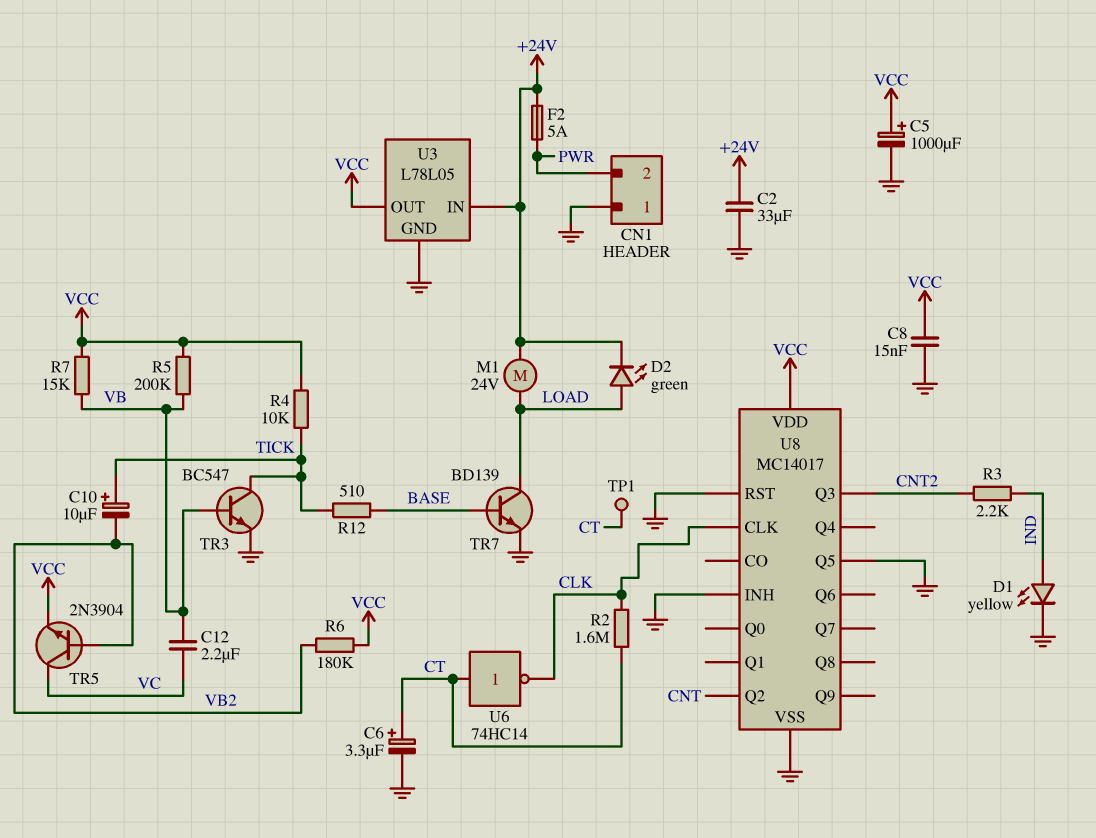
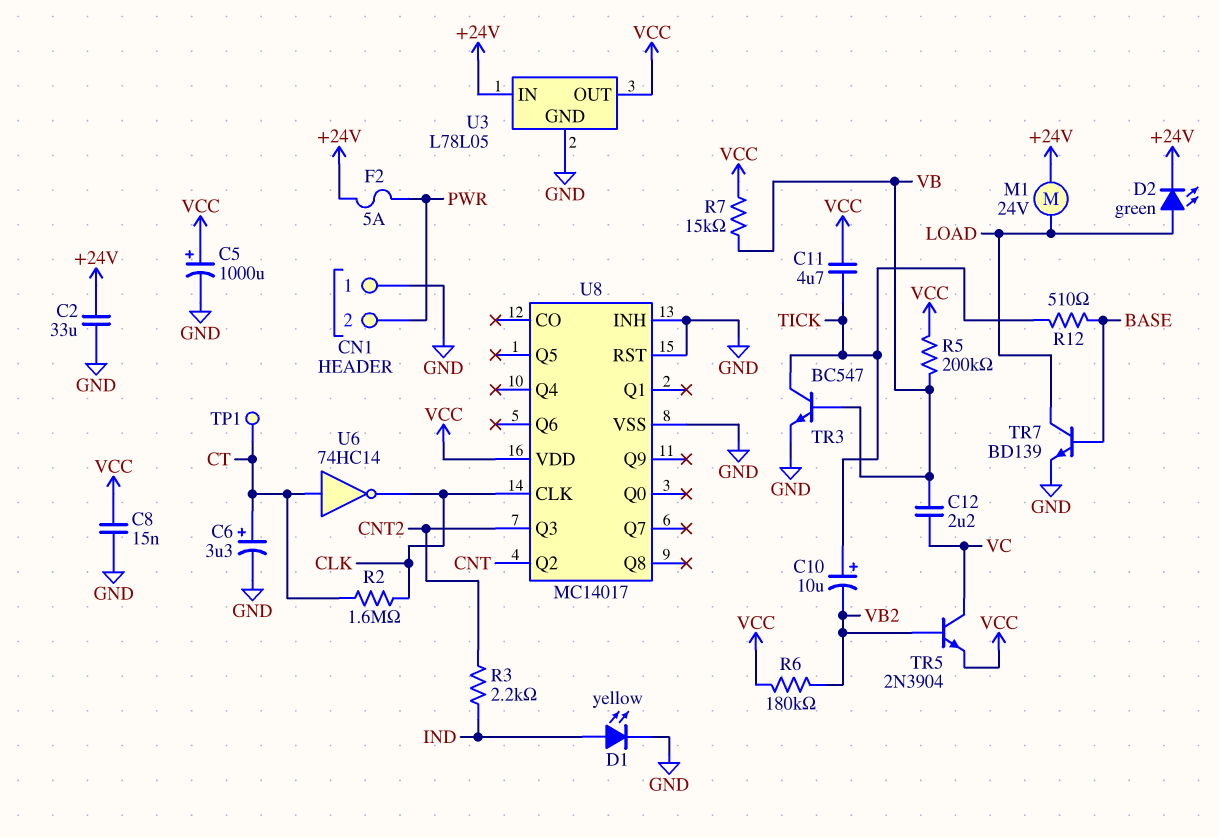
C11: none -> 4.7uF (TICK, VCC)
R4: 10k (TICK, VCC) -> none
U8 pin Q5: GND -> none

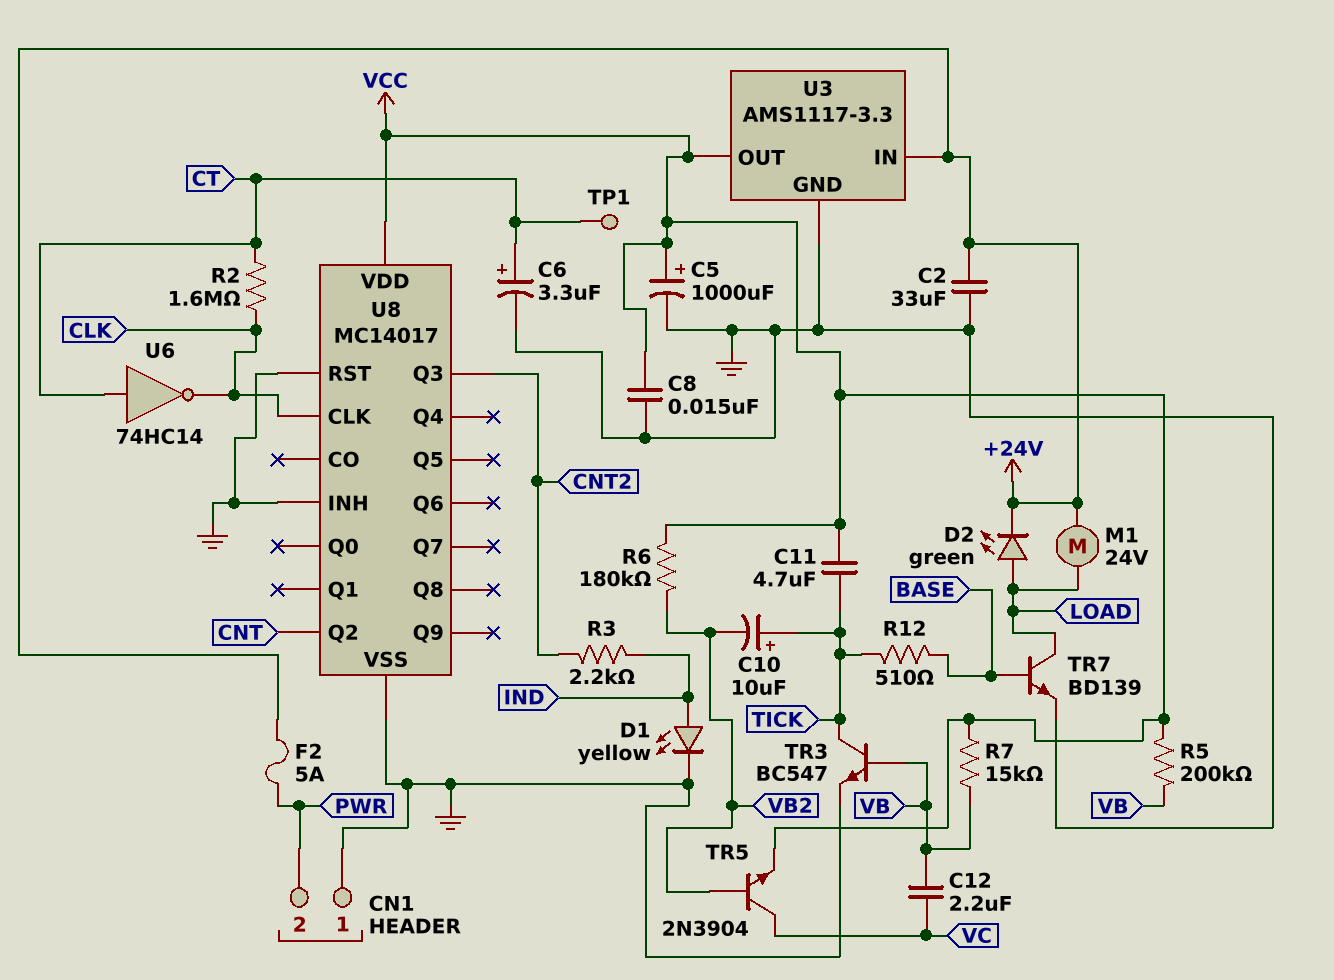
U3: L78L05 -> AMS1117-3.3

